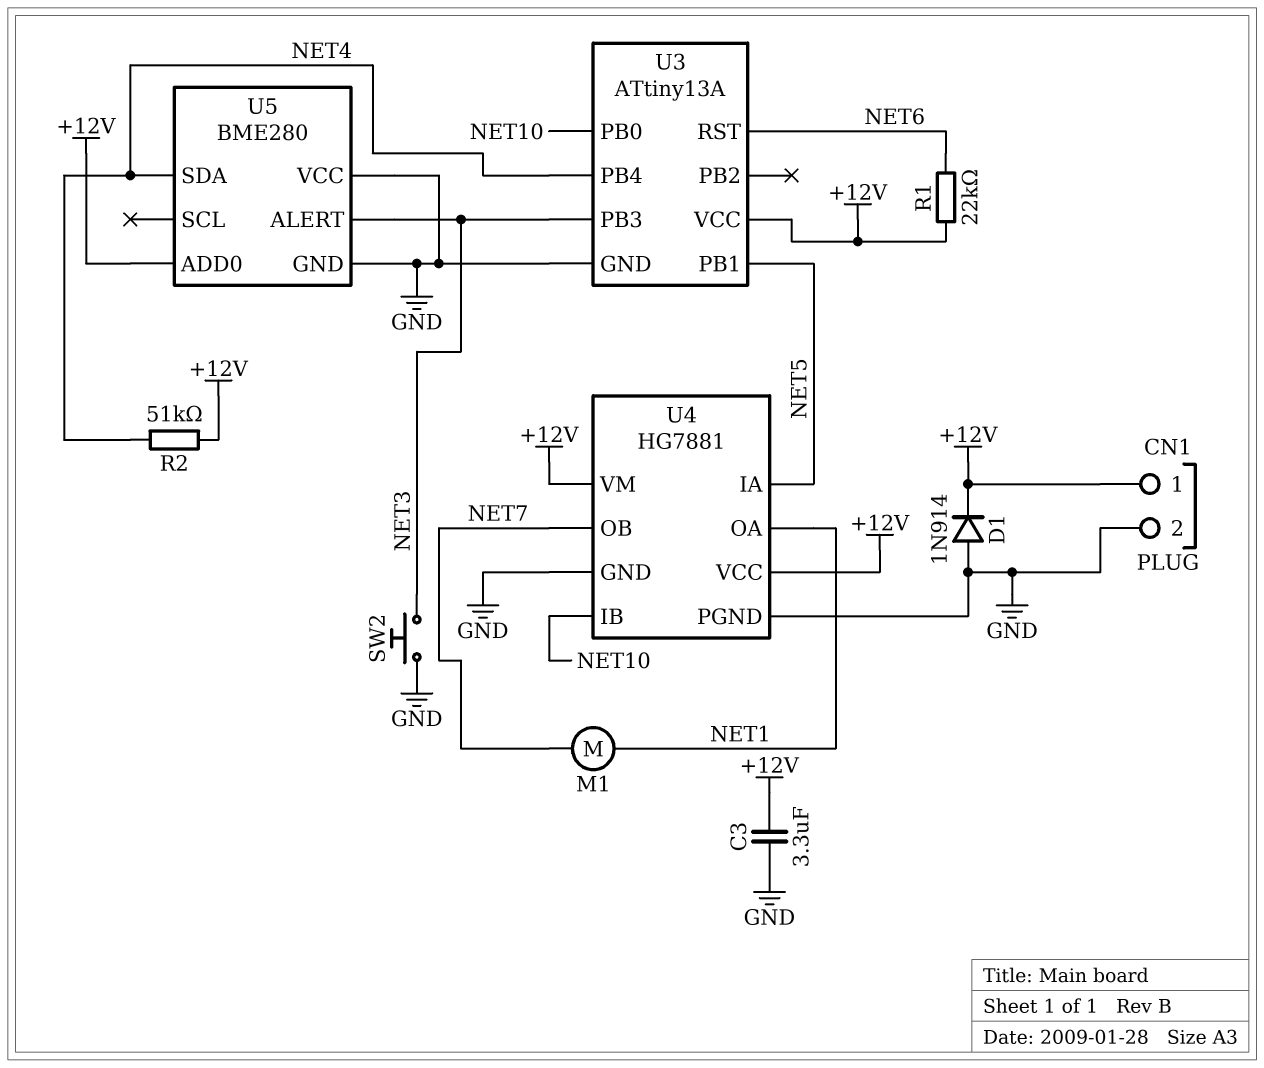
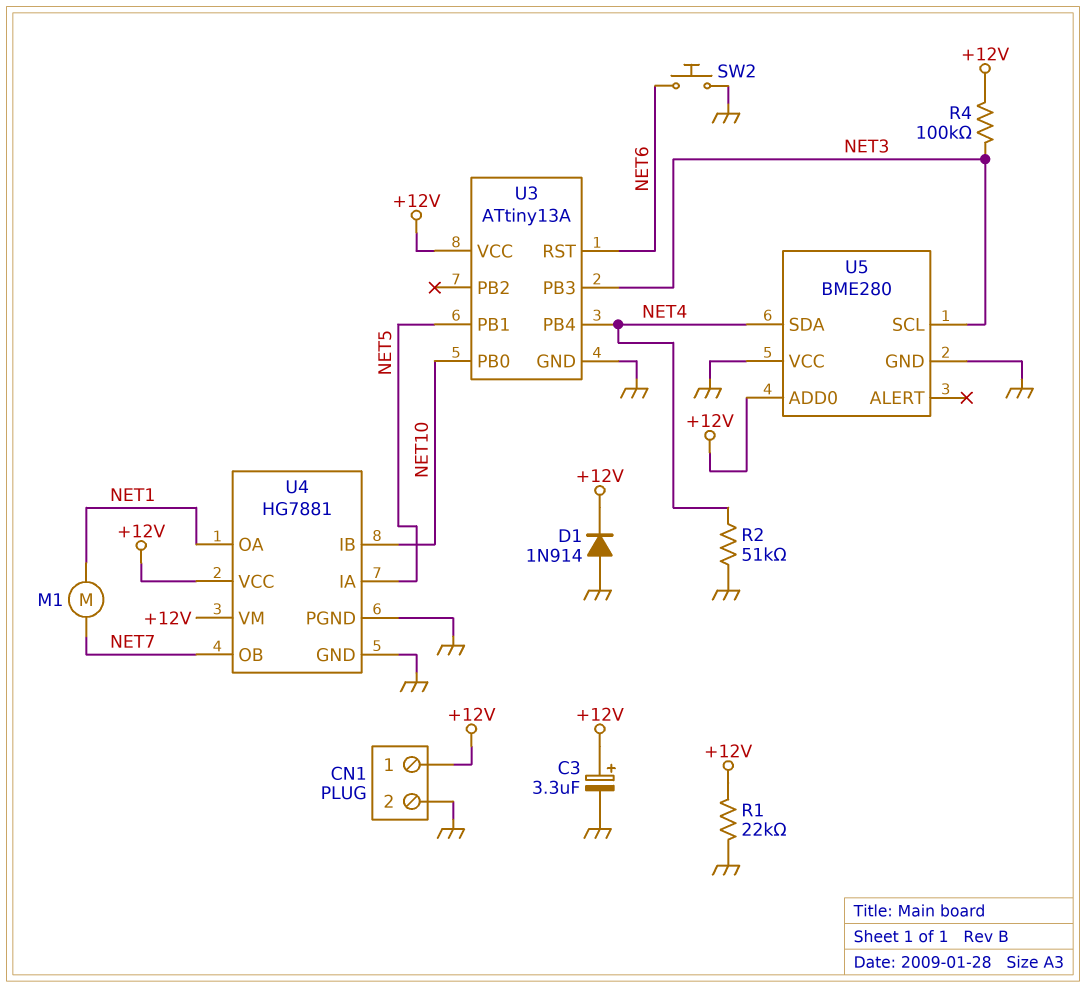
C3: 3.3uF (+12V, GND) -> 3.3uF (plus +12V, minus GND)
R1: 22k (+12V, NET6) -> 22k (+12V, GND)
R2: 51k (+12V, NET4) -> 51k (GND, NET4)
R4: none -> 100k (+12V, NET3)
SW2: button (GND, NET3) -> button (GND, NET6)
U5 pin ALERT: NET3 -> none
U5 pin SCL: none -> NET3

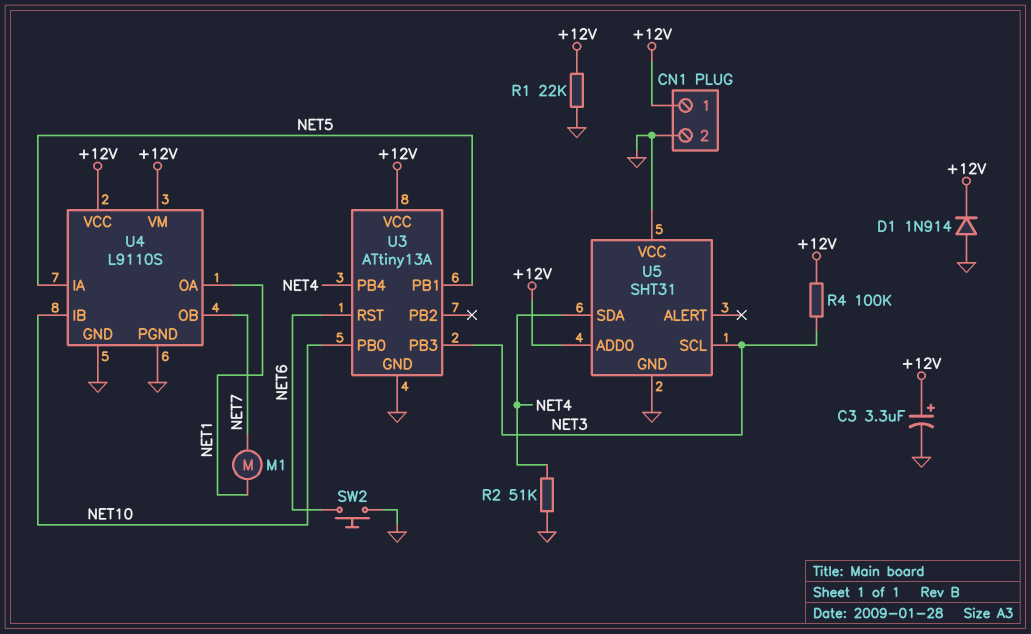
U4: HG7881 -> L9110S
U5: BME280 -> SHT31

